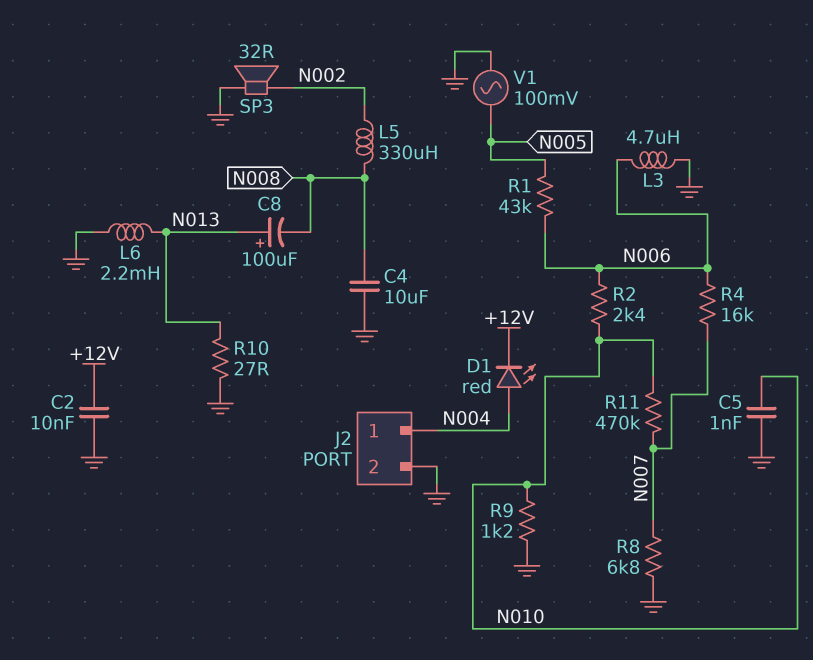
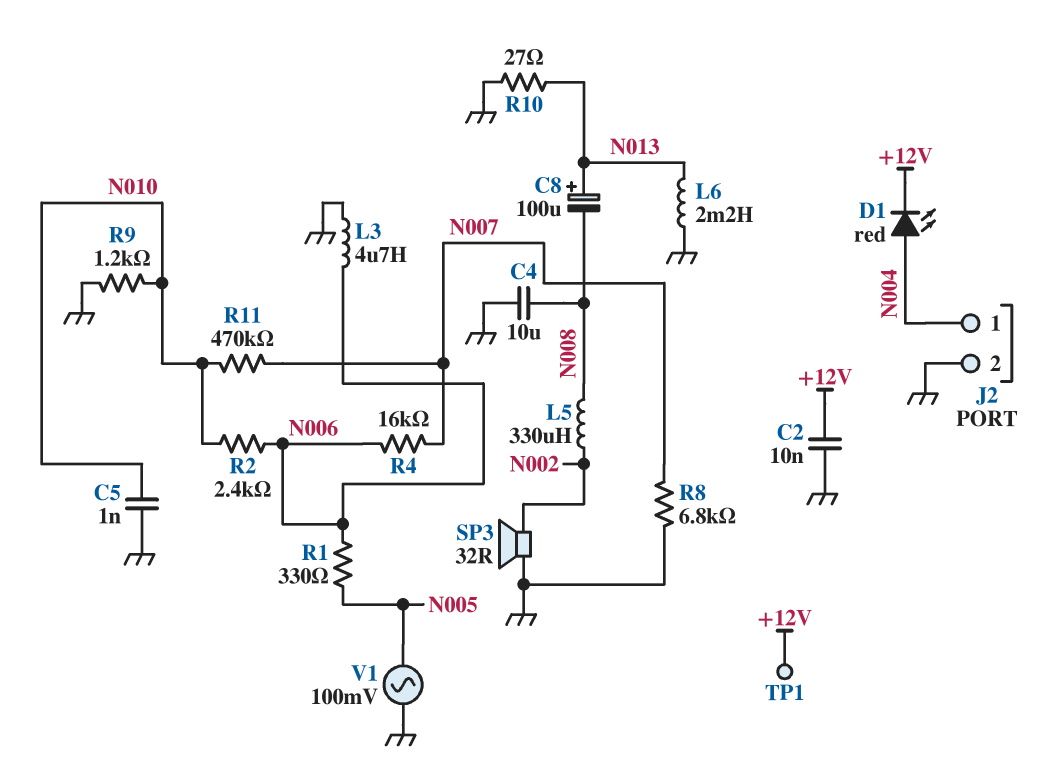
R1: 43k (N005, N006) -> 330 (N005, N006)
TP1: none -> test point (+12V)

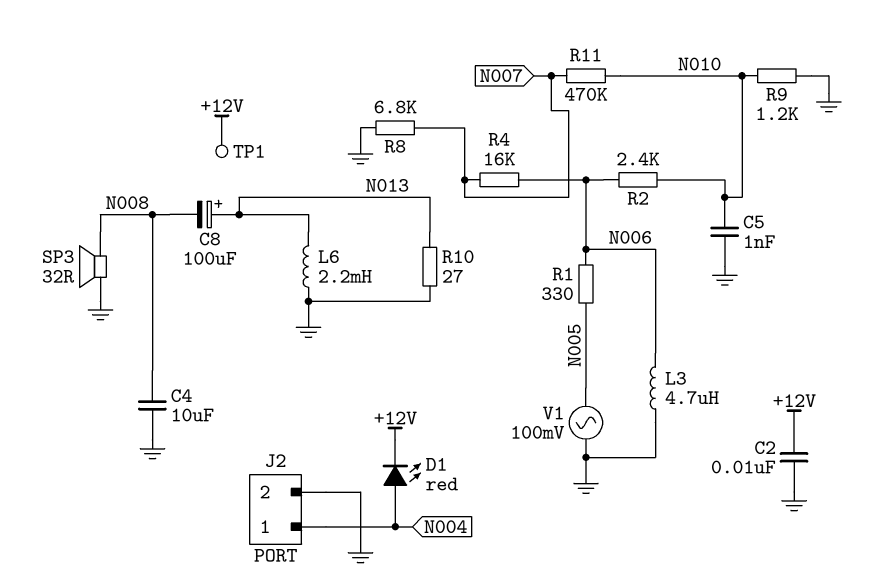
L5: 330uH (N002, N008) -> none
SP3: speaker 32R (GND, N002) -> speaker 32R (GND, N008)

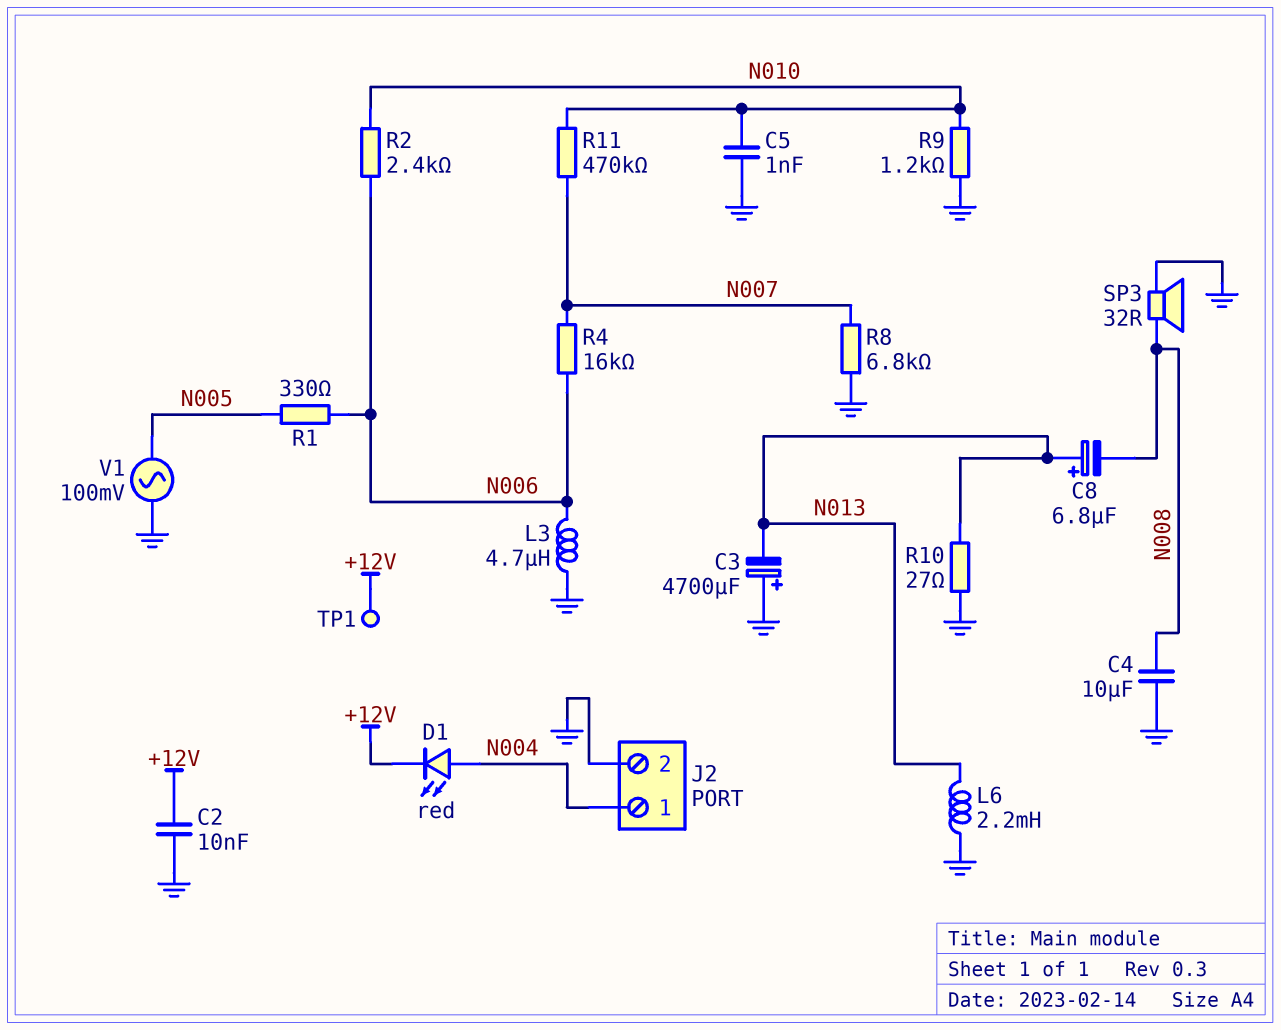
C3: none -> 4700uF (plus GND, minus N013)
C8: 100uF (plus N013, minus N008) -> 6.8uF (plus N013, minus N008)

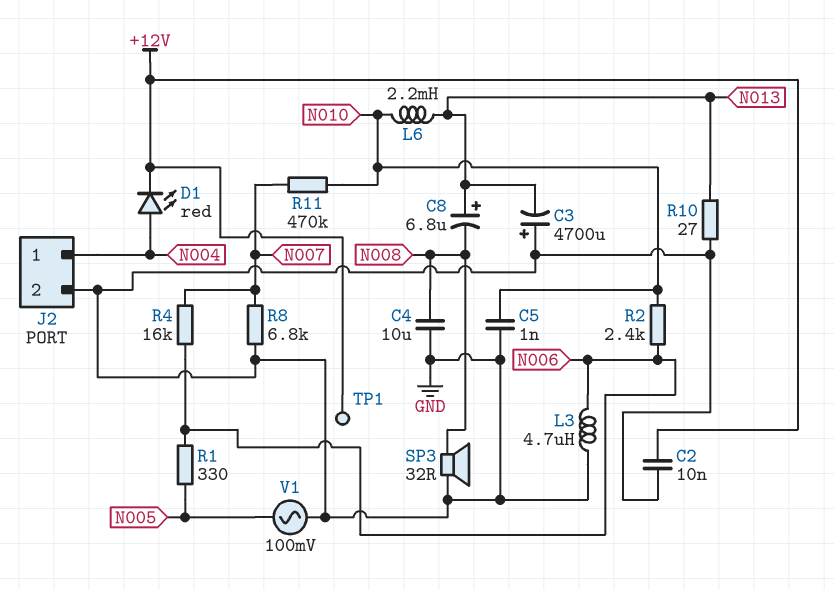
L6: 2.2mH (GND, N013) -> 2.2mH (N010, N013)
R9: 1.2k (GND, N010) -> none

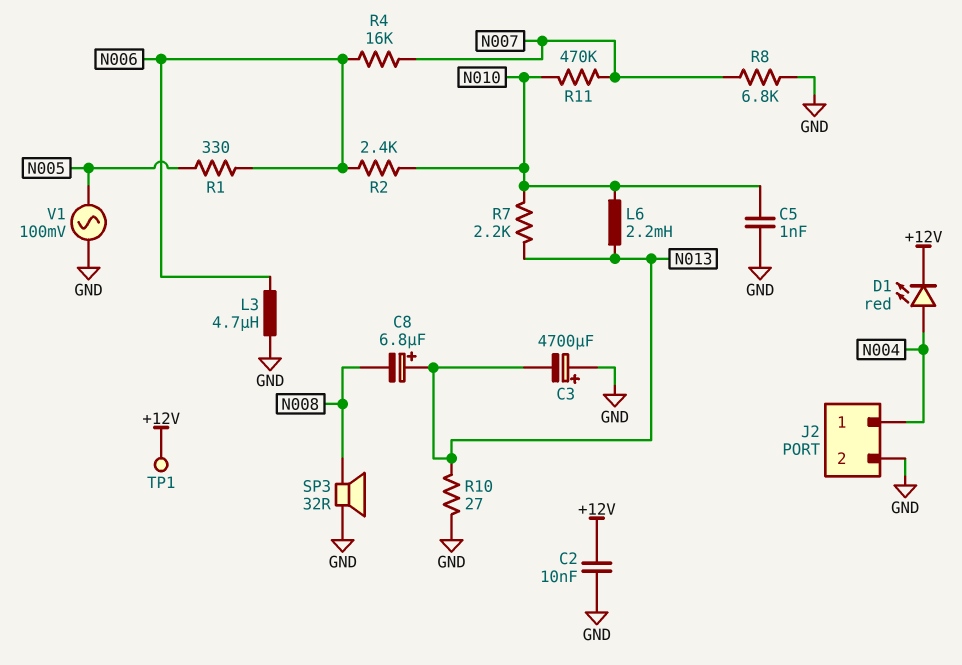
C4: 10uF (GND, N008) -> none
R7: none -> 2.2k (N010, N013)

